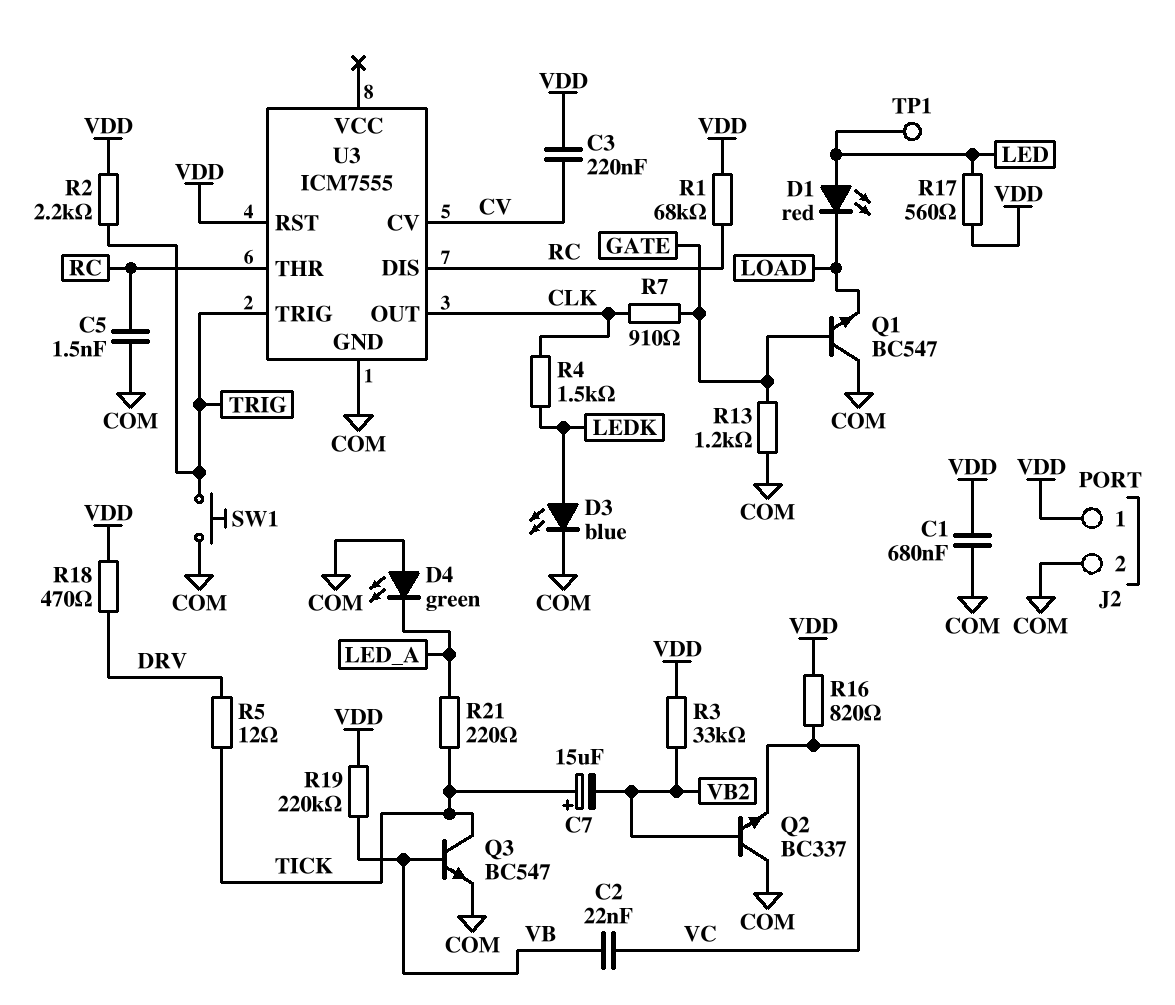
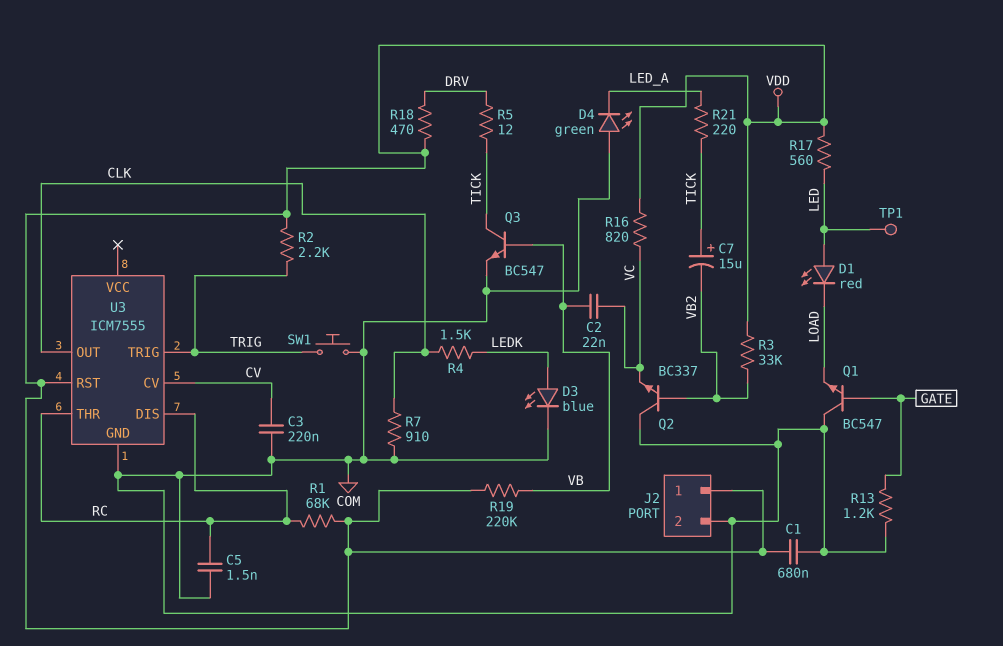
C3: 220nF (CV, VDD) -> 220nF (COM, CV)
R7: 910 (CLK, GATE) -> 910 (CLK, COM)

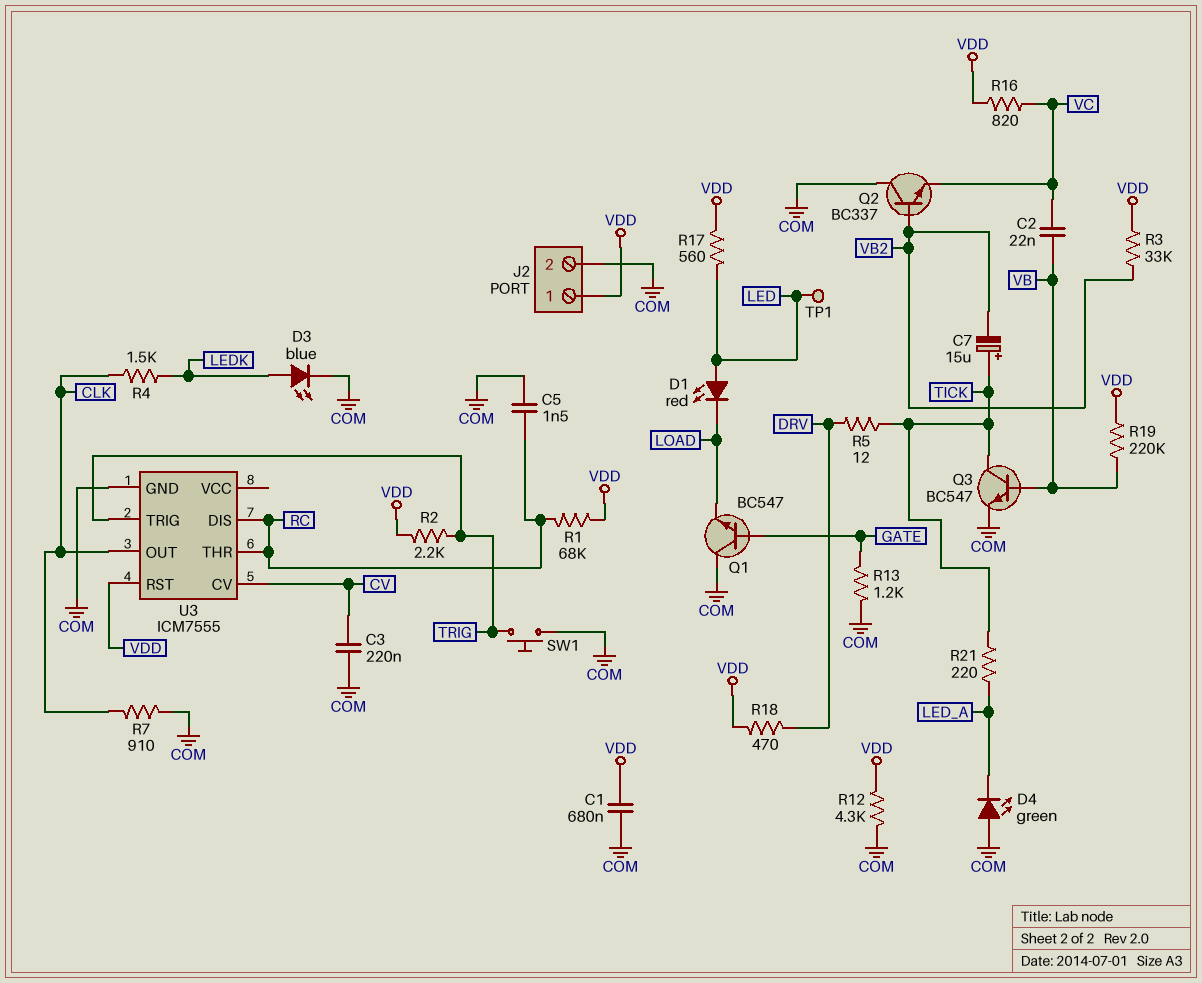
R12: none -> 4.3k (COM, VDD)

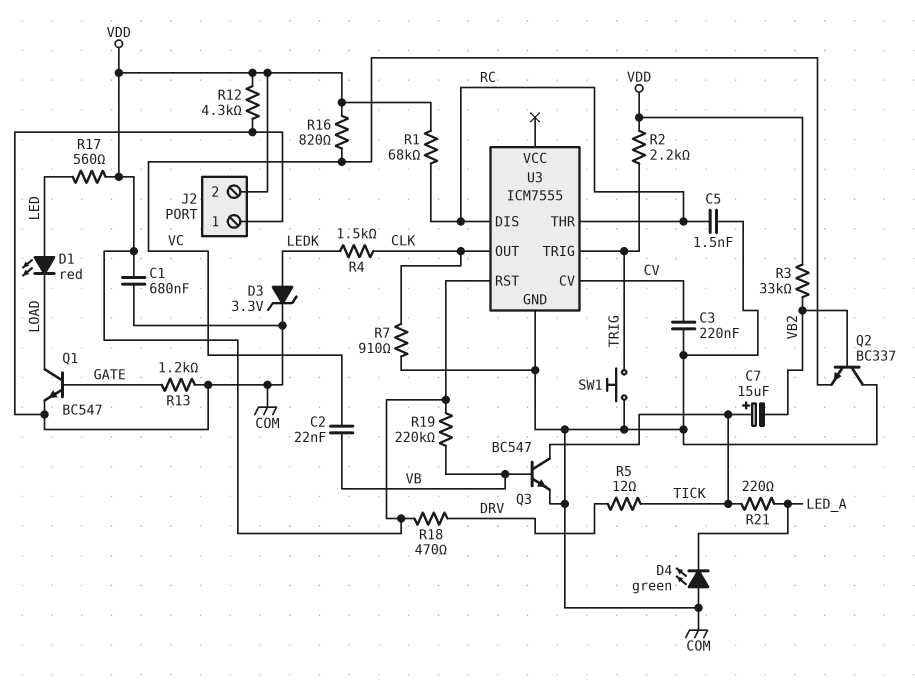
D3: LED blue (A LEDK, K COM) -> zener 3.3V (A LEDK, K COM)
J2 pin 1: VDD -> COM
J2 pin 2: COM -> VDD
Q1: NPN BC547 (B GATE, C COM, E LOAD) -> NPN BC547 (B GATE, C LOAD, E COM)
TP1: test point (LED) -> none

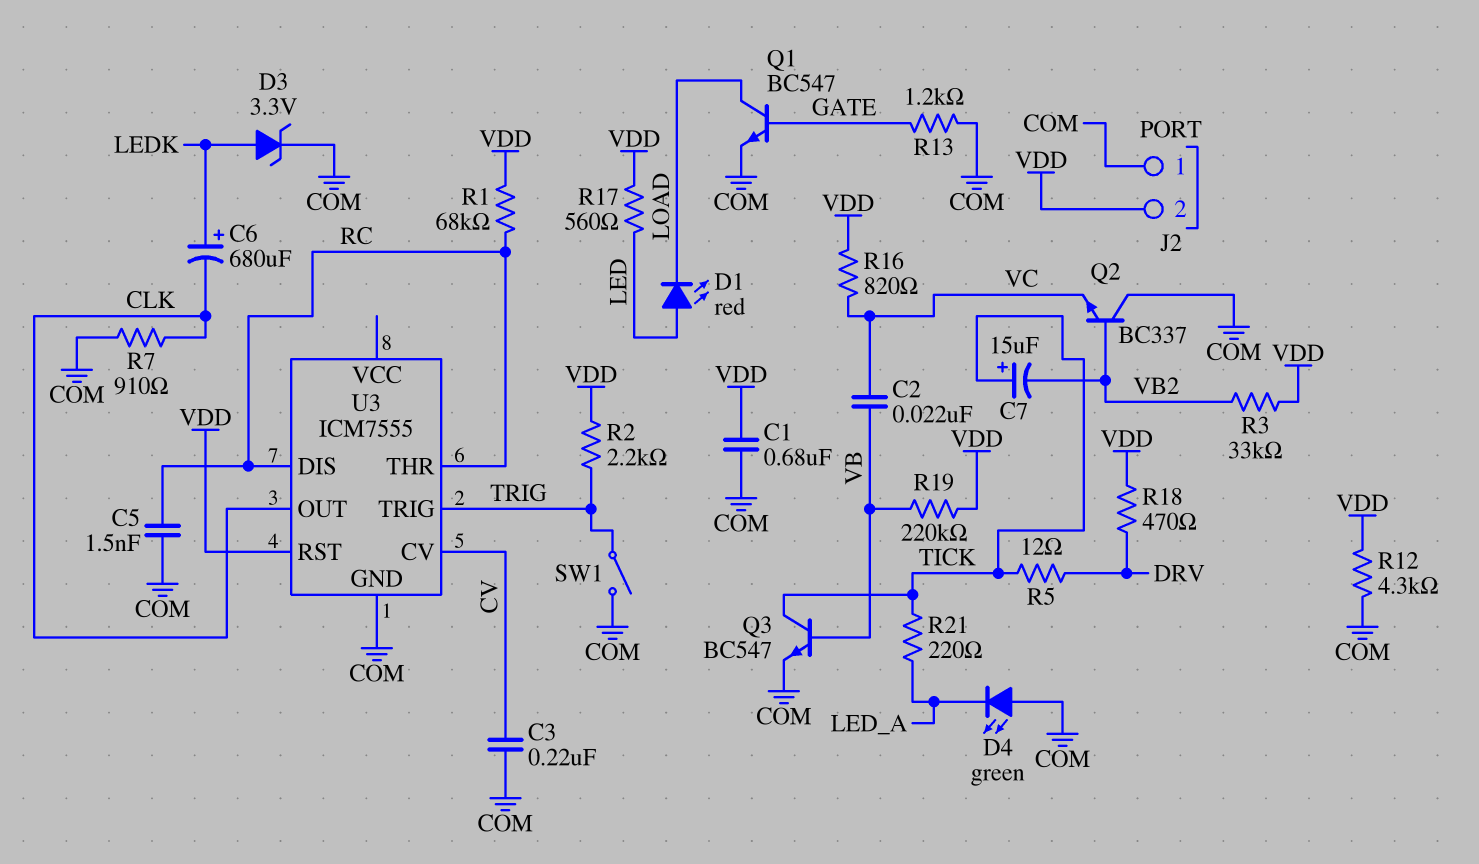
C6: none -> 680uF (plus LEDK, minus CLK)
R4: 1.5k (CLK, LEDK) -> none
SW1: button (COM, TRIG) -> switch (COM, TRIG)

